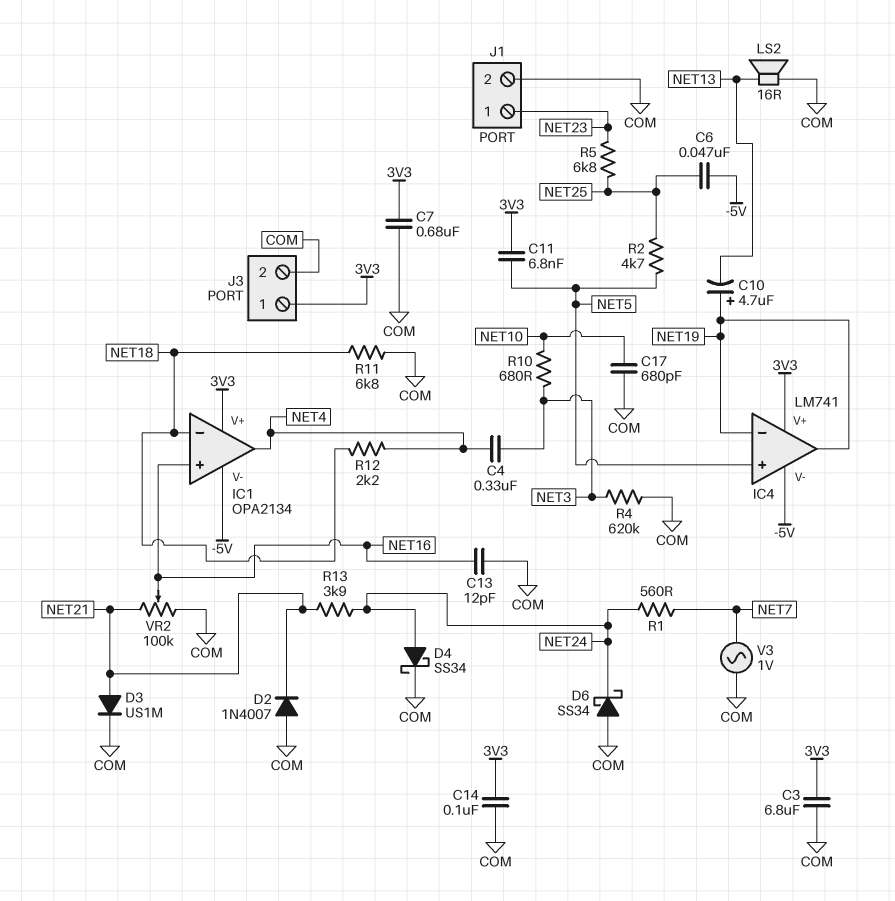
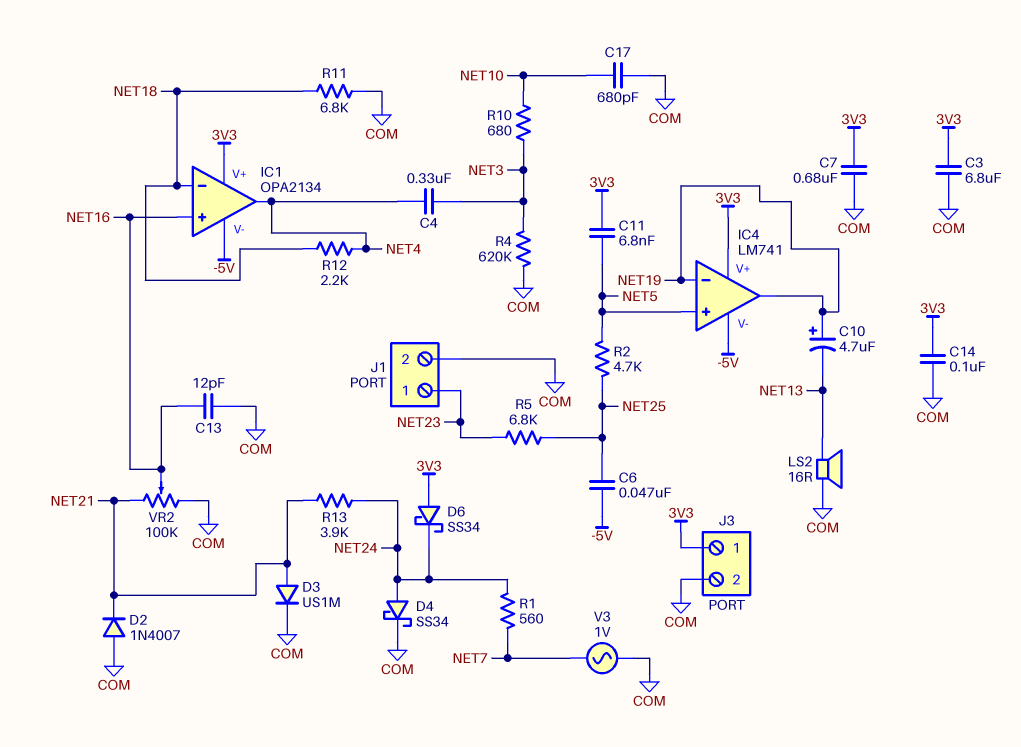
D6: schottky SS34 (A COM, K NET24) -> schottky SS34 (A 3V3, K NET24)

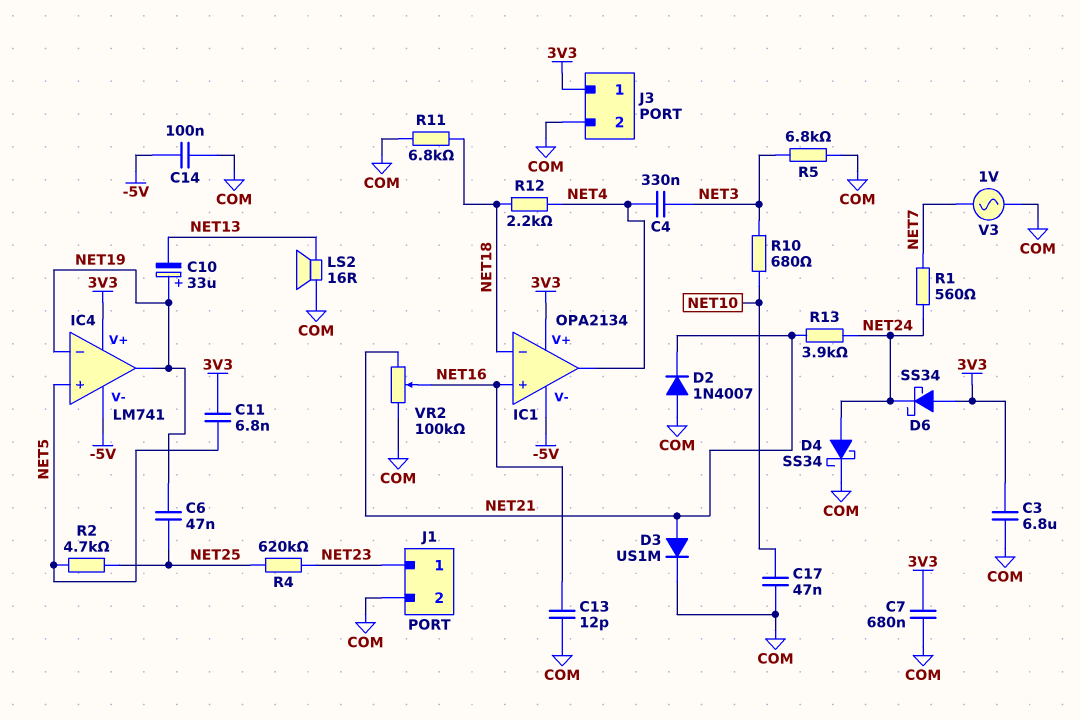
C6: 47nF (-5V, NET25) -> 47nF (NET19, NET25)
C10: 4.7uF (plus NET19, minus NET13) -> 33uF (plus NET19, minus NET13)
C14: 100nF (3V3, COM) -> 100nF (-5V, COM)
C17: 680pF (COM, NET10) -> 47nF (COM, NET10)
R4: 620k (COM, NET3) -> 620k (NET23, NET25)
R5: 6.8k (NET23, NET25) -> 6.8k (COM, NET3)

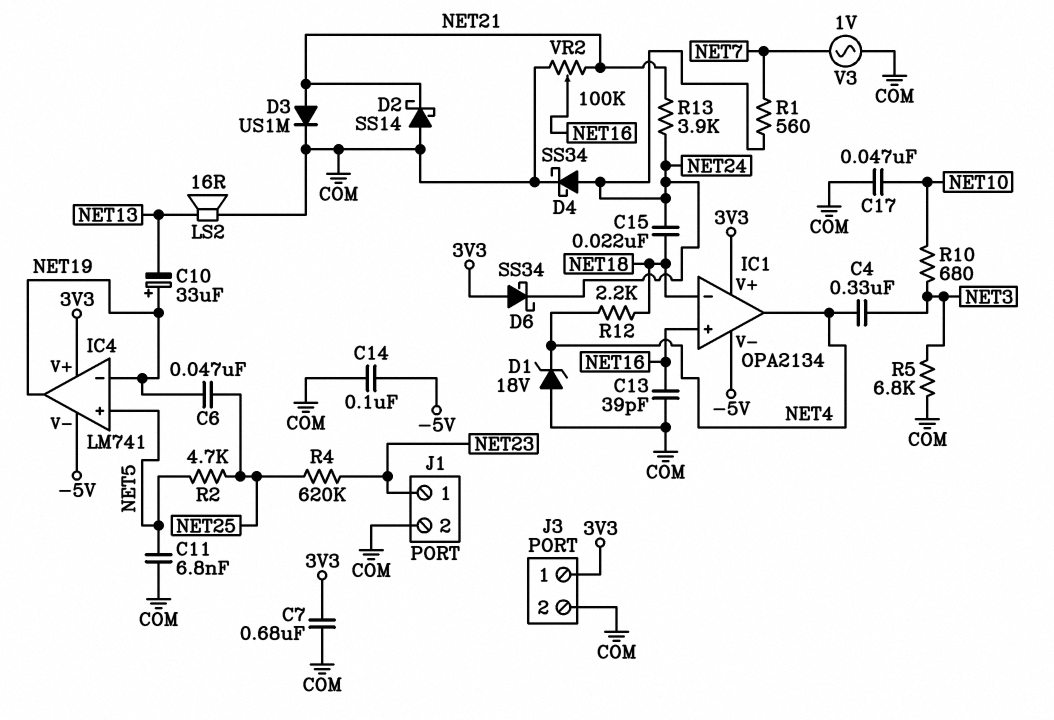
C3: 6.8uF (3V3, COM) -> none
C11: 6.8nF (3V3, NET5) -> 6.8nF (COM, NET5)
C13: 12pF (COM, NET16) -> 39pF (COM, NET16)
C15: none -> 22nF (NET18, NET24)
D1: none -> zener 18V (A COM, K NET4)
D2: diode 1N4007 (A COM, K NET21) -> schottky SS14 (A COM, K NET21)
R11: 6.8k (COM, NET18) -> none

